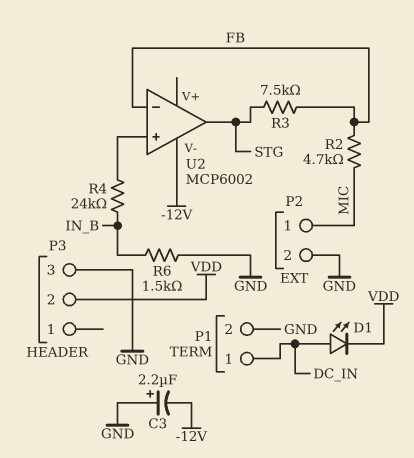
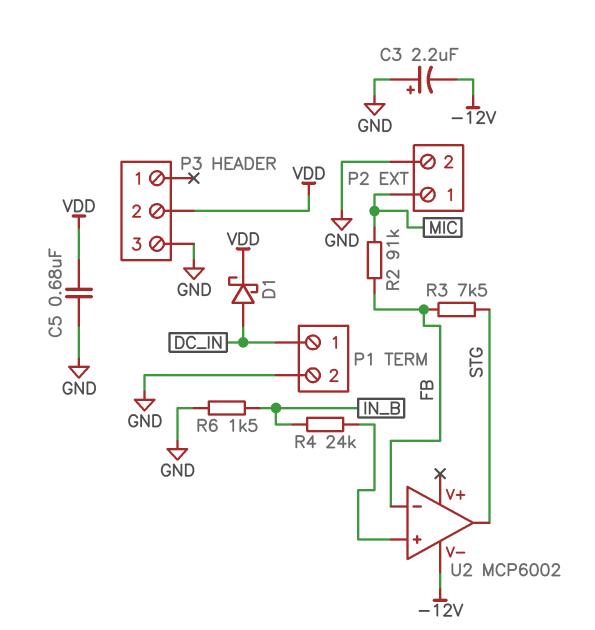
C5: none -> 680nF (GND, VDD)
D1: LED (A DC_IN, K VDD) -> schottky (A DC_IN, K VDD)
R2: 4.7k (FB, MIC) -> 91k (FB, MIC)

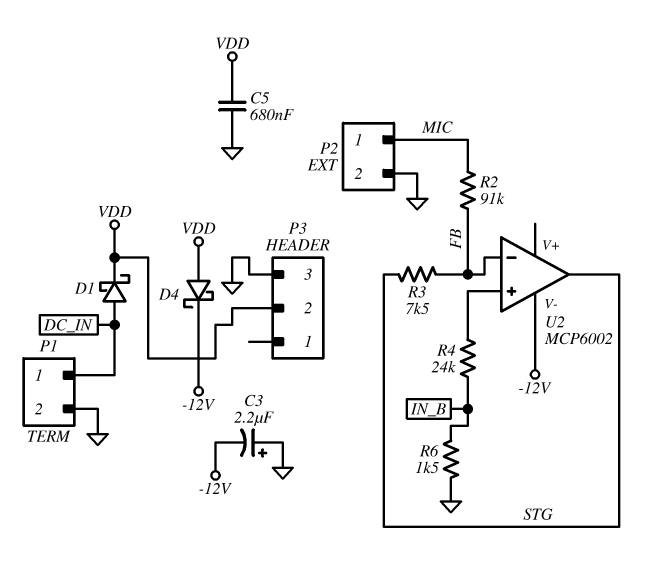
D4: none -> schottky (A VDD, K -12V)

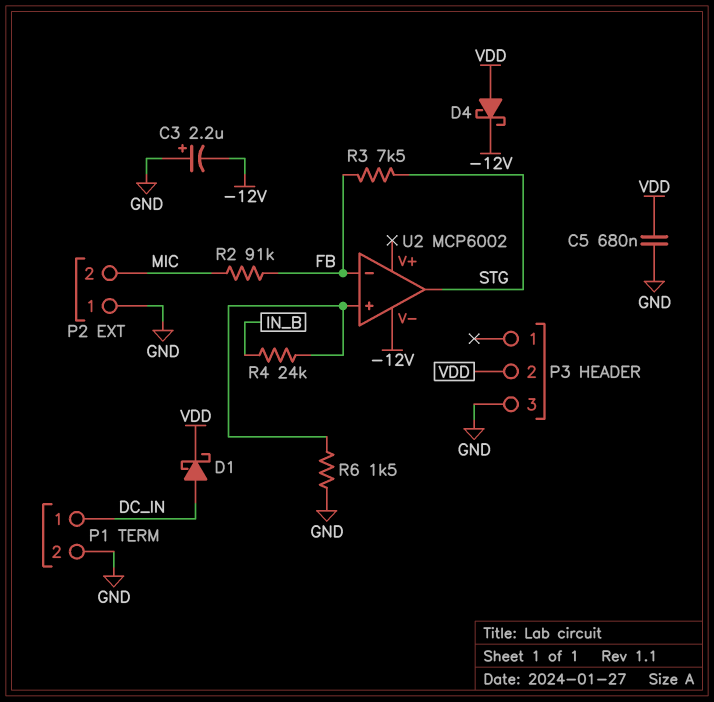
P2 pin 1: MIC -> GND
P2 pin 2: GND -> MIC
R6: 1.5k (GND, IN_B) -> 1.5k (GND, U2/in+)

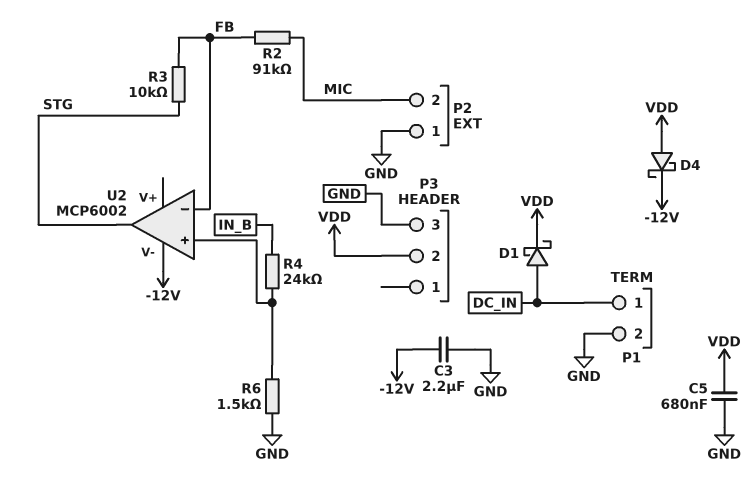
C3: 2.2uF (plus GND, minus -12V) -> 2.2uF (-12V, GND)
R3: 7.5k (FB, STG) -> 10k (FB, STG)

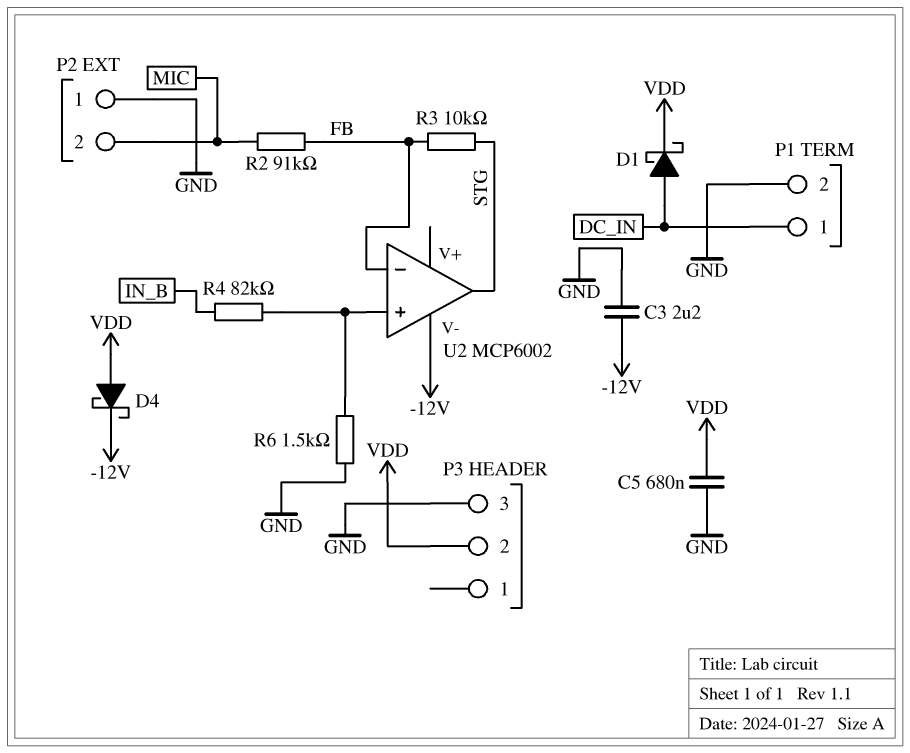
R4: 24k (IN_B, U2/in+) -> 82k (IN_B, U2/in+)

